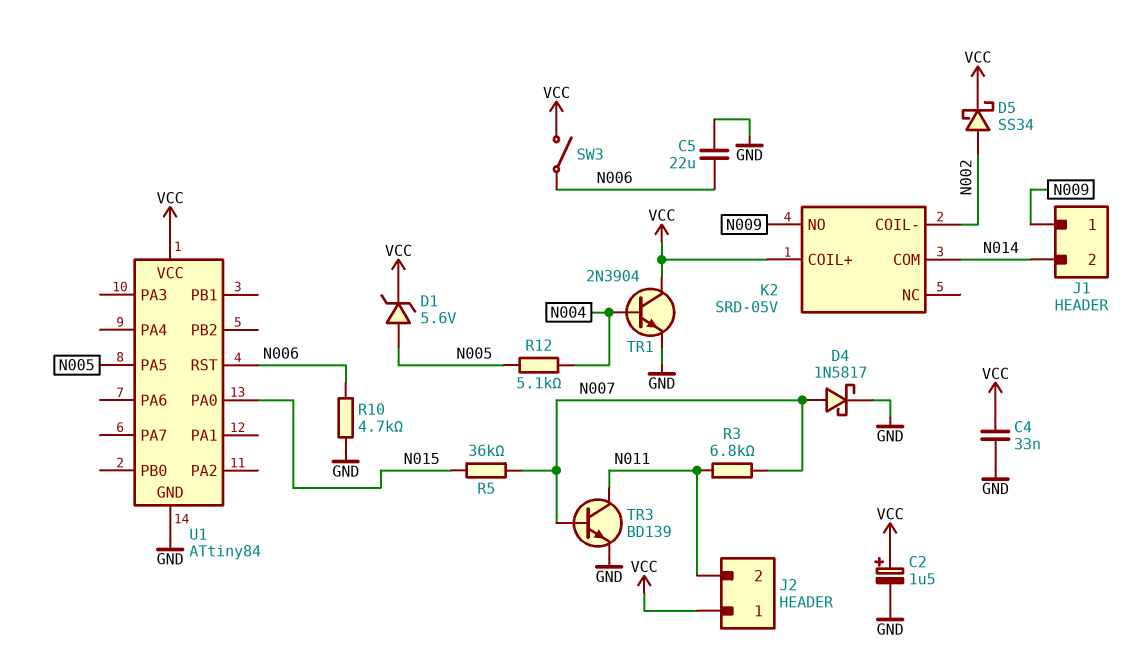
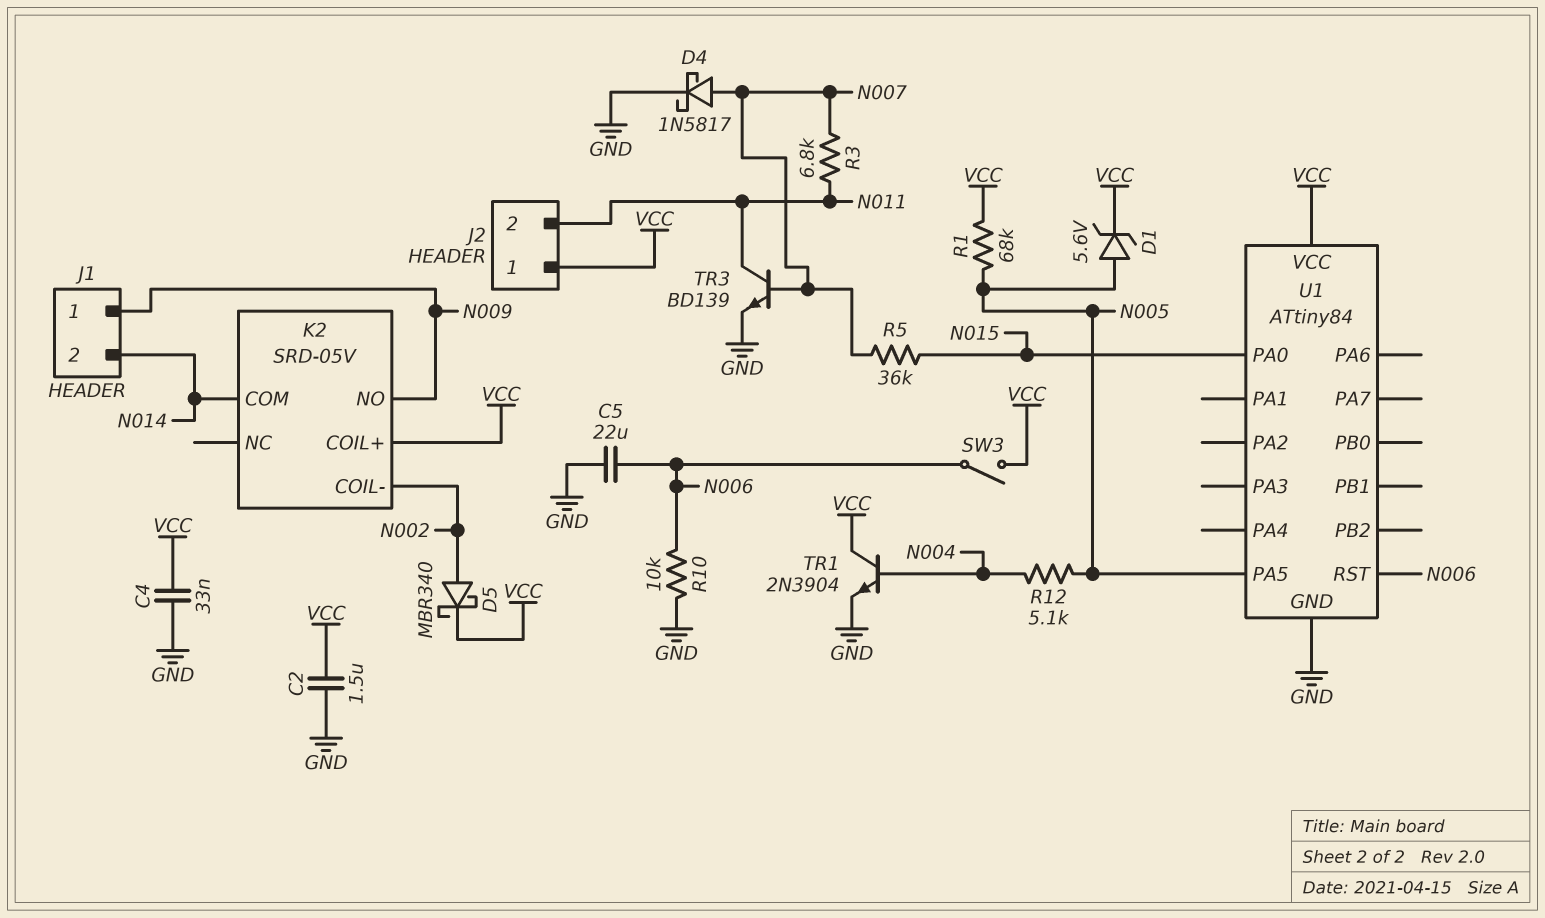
C2: 1.5uF (plus VCC, minus GND) -> 1.5uF (GND, VCC)
D5: schottky SS34 (A N002, K VCC) -> schottky MBR340 (A N002, K VCC)
R1: none -> 68k (N005, VCC)
R10: 4.7k (GND, N006) -> 10k (GND, N006)

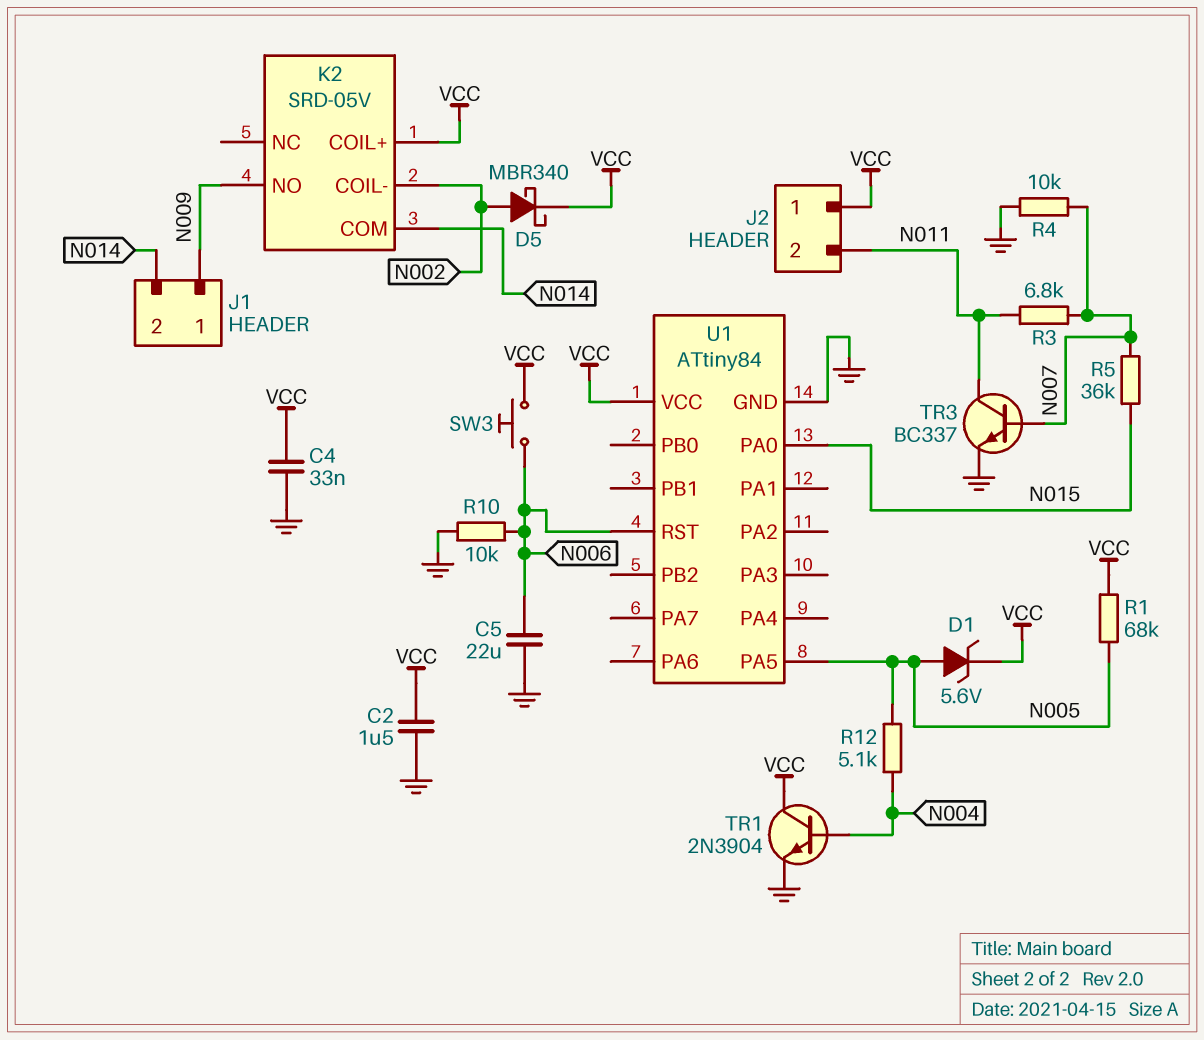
D4: schottky 1N5817 (A N007, K GND) -> none
R4: none -> 10k (GND, N007)
SW3: switch (N006, VCC) -> button (N006, VCC)
TR3: NPN BD139 (B N007, C N011, E GND) -> NPN BC337 (B N007, C N011, E GND)

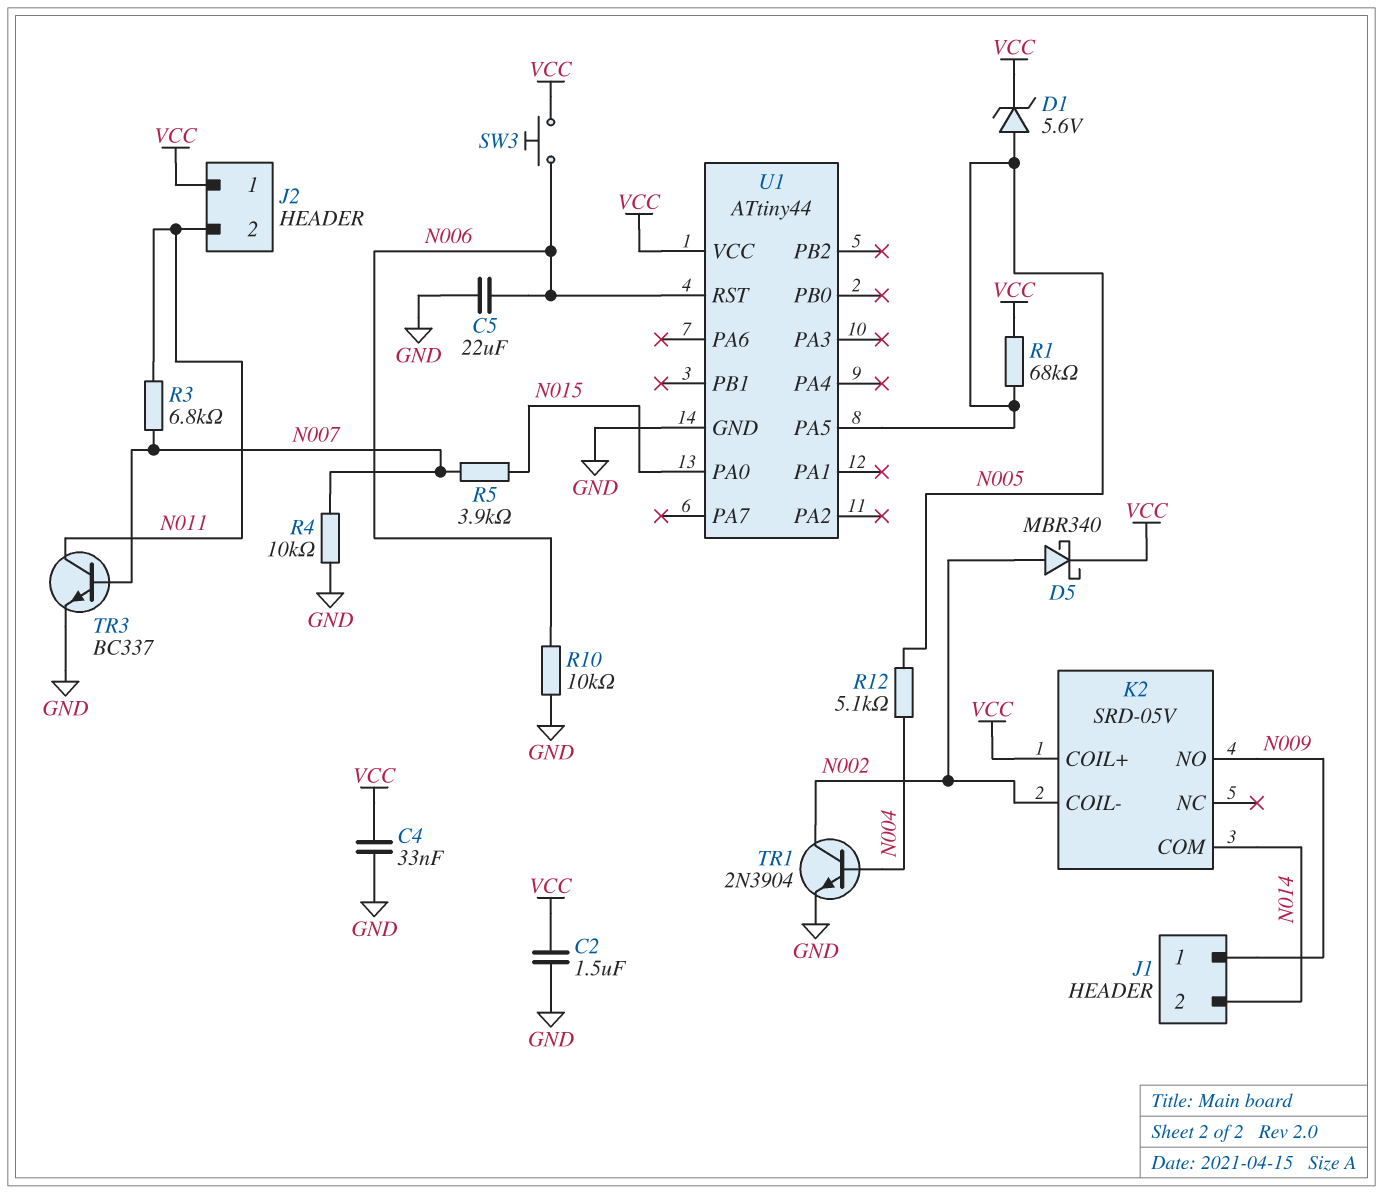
R5: 36k (N007, N015) -> 3.9k (N007, N015)
TR1: NPN 2N3904 (B N004, C VCC, E GND) -> NPN 2N3904 (B N004, C N002, E GND)
U1: ATtiny84 -> ATtiny44

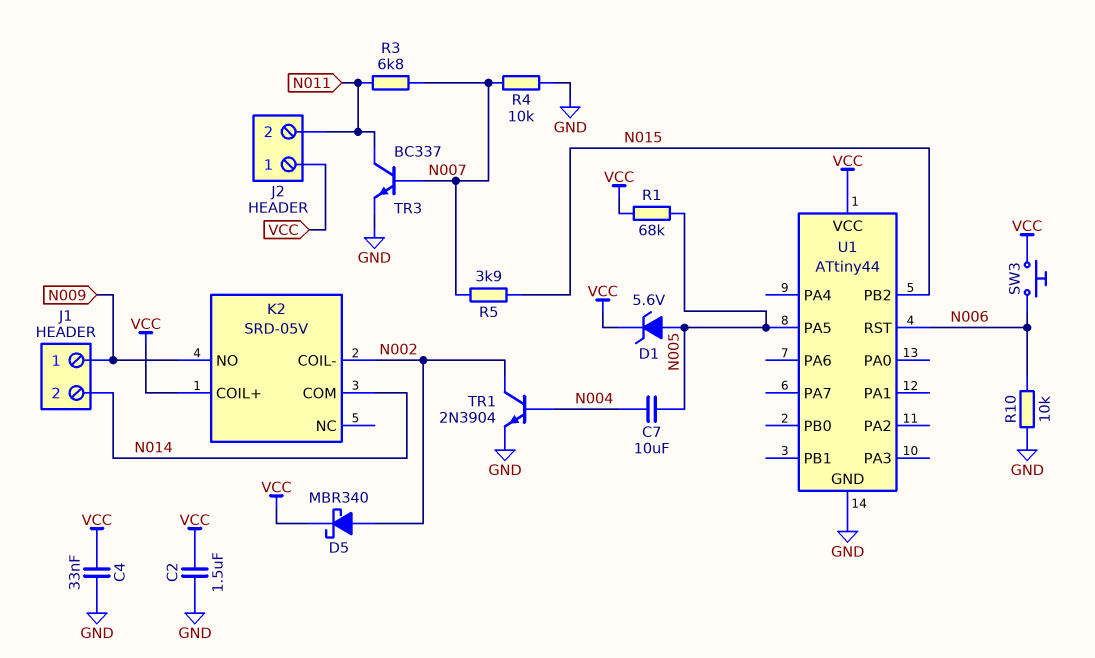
C5: 22uF (GND, N006) -> none
C7: none -> 10uF (N004, N005)
R12: 5.1k (N004, N005) -> none
U1 pin PA0: N015 -> none
U1 pin PB2: none -> N015

